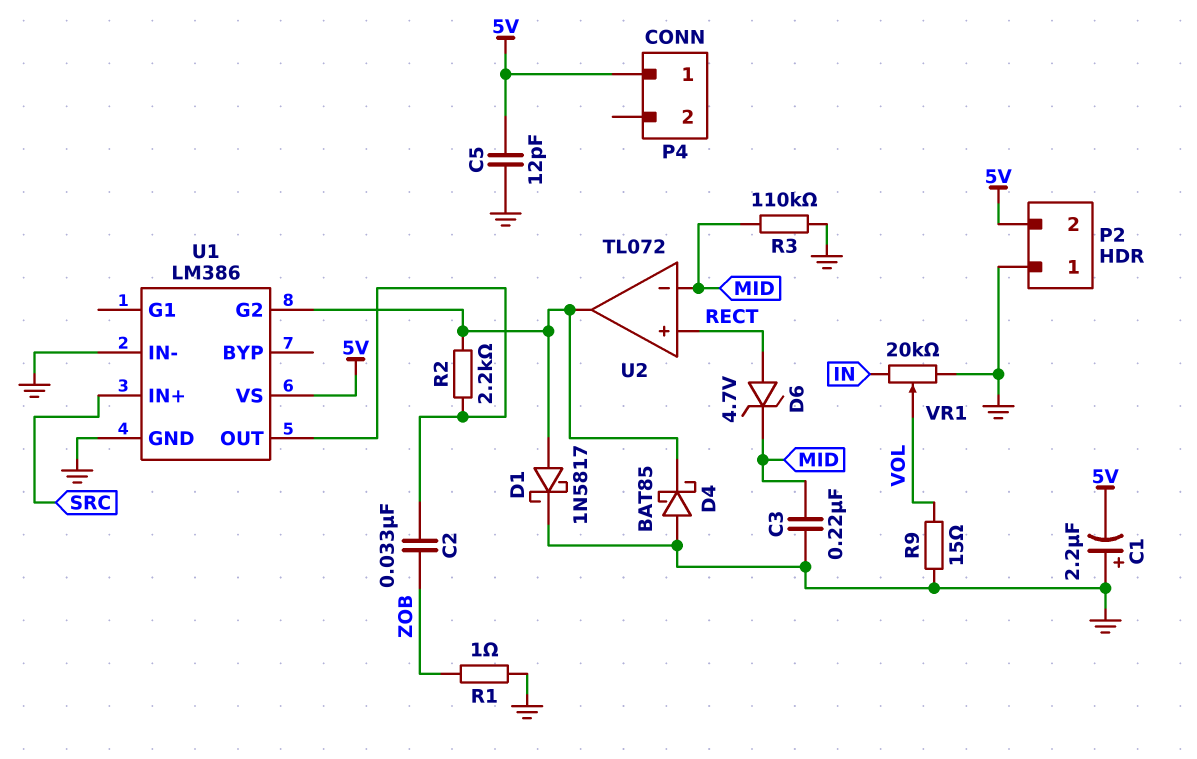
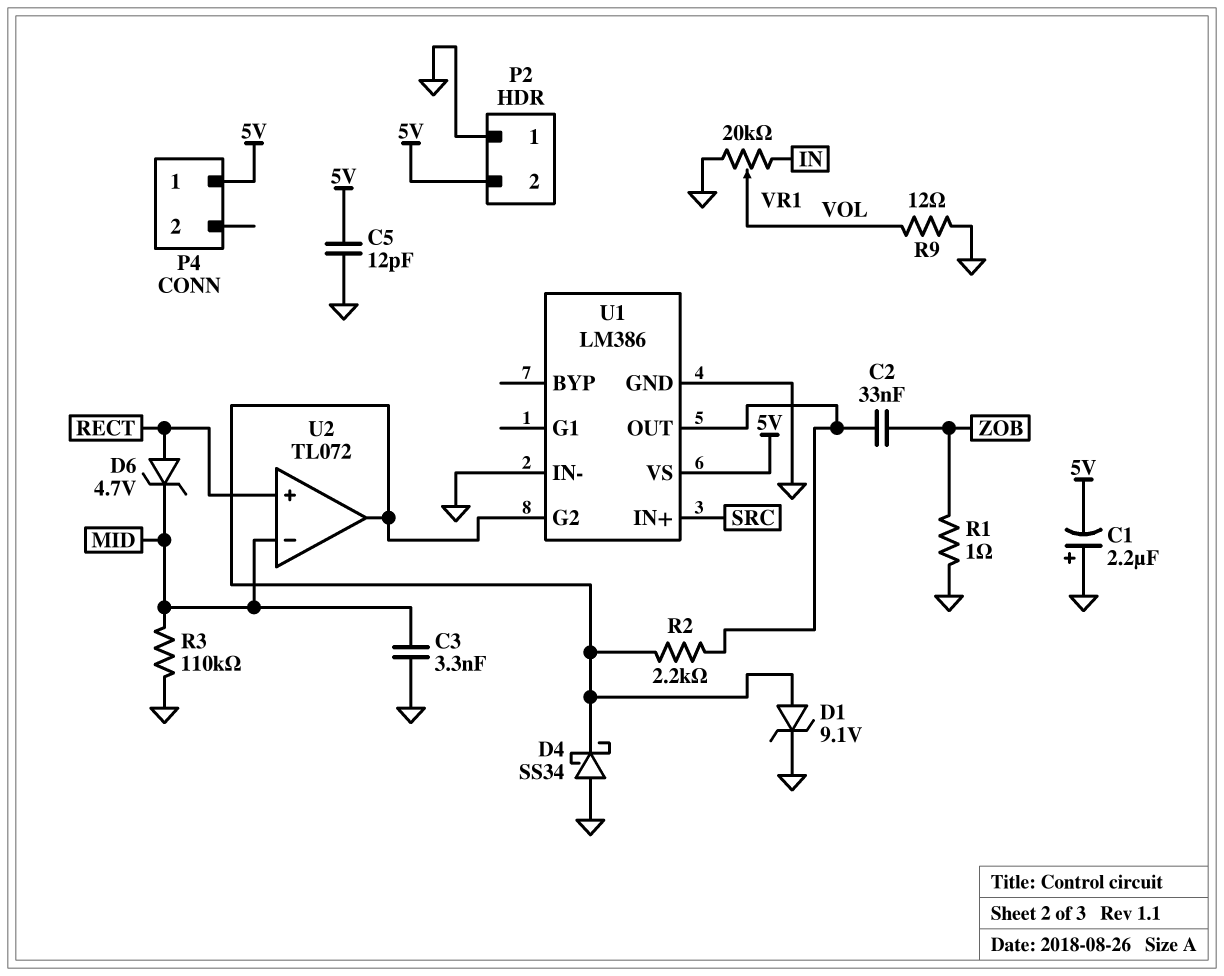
C3: 220nF (GND, MID) -> 3.3nF (GND, MID)
D1: schottky 1N5817 (A U1/G2, K GND) -> zener 9.1V (A U1/G2, K GND)
D4: schottky BAT85 (A GND, K U1/G2) -> schottky SS34 (A GND, K U1/G2)
R9: 15 (GND, VOL) -> 12 (GND, VOL)

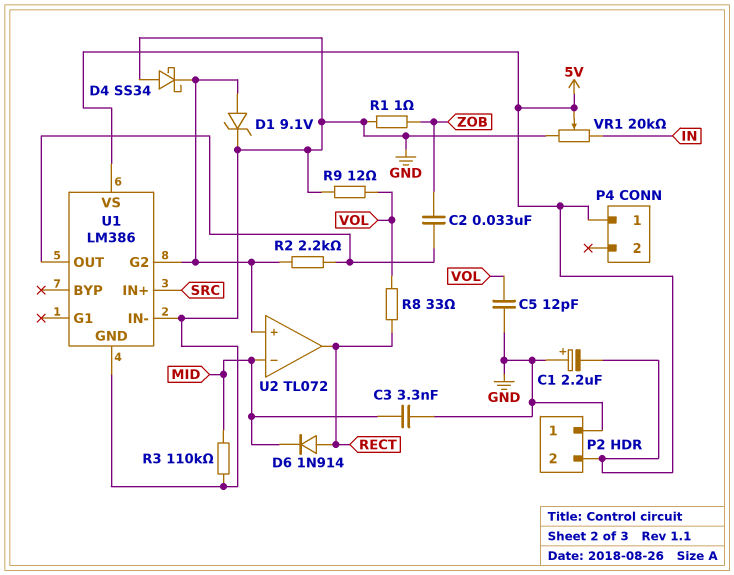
C5: 12pF (5V, GND) -> 12pF (GND, VOL)
D6: zener 4.7V (A RECT, K MID) -> diode 1N914 (A RECT, K MID)
R8: none -> 33 (RECT, VOL)
U2 pin in+: RECT -> U1/G2
U2 pin out: U1/G2 -> RECT
VR1: 20k (GND, IN, wiper VOL) -> 20k (GND, IN, wiper 5V)

